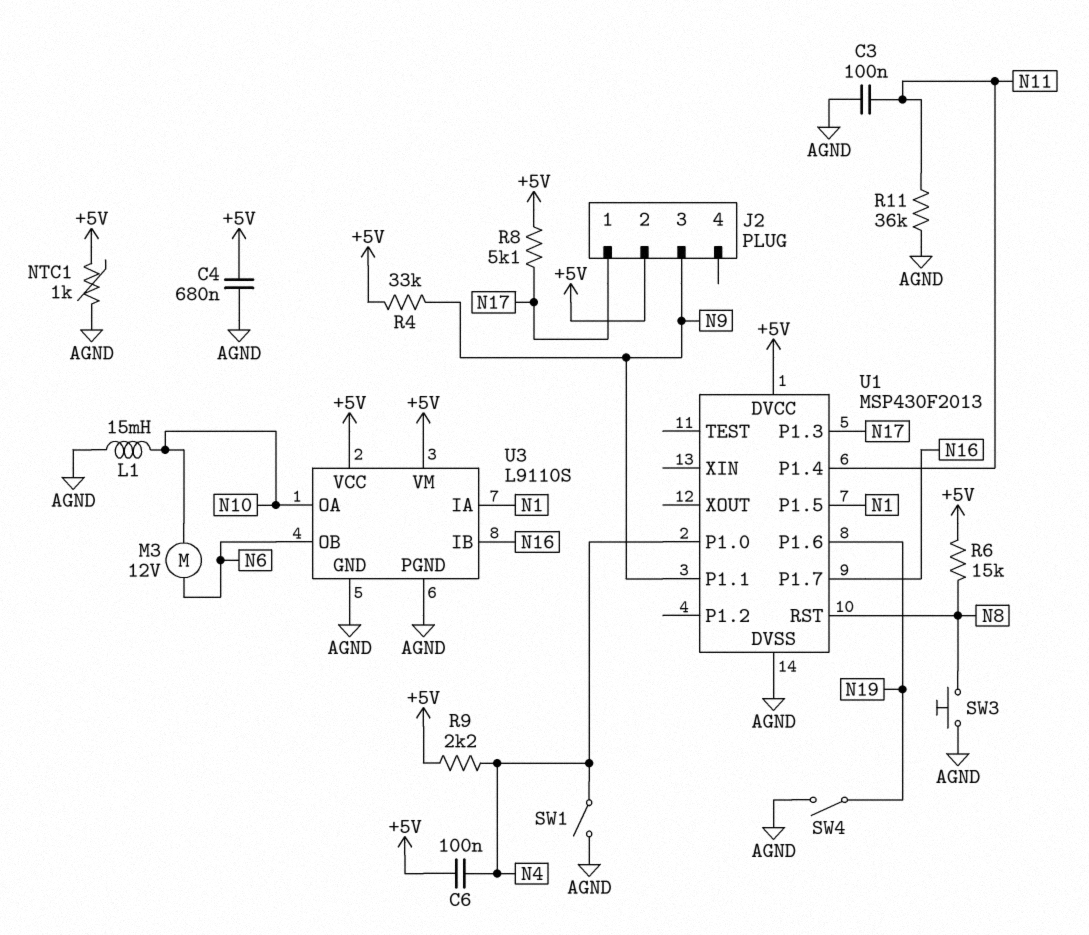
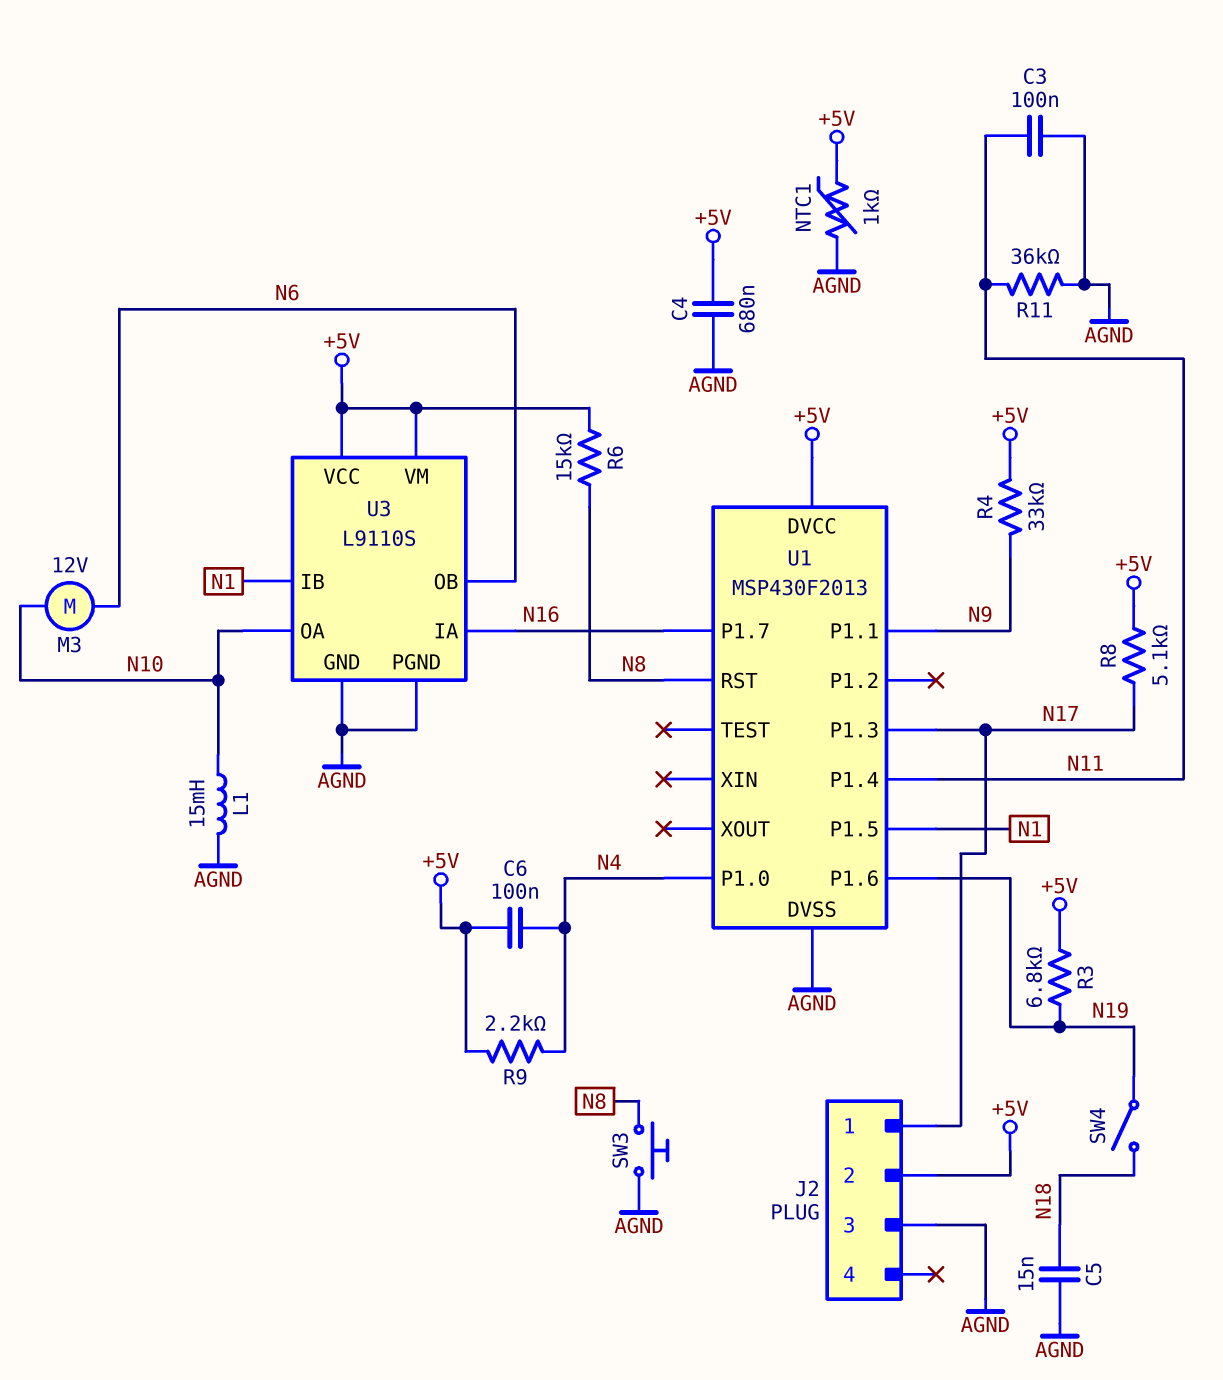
C5: none -> 15nF (AGND, N18)
J2 pin 3: N9 -> AGND
R3: none -> 6.8k (+5V, N19)
SW1: switch (AGND, N4) -> none
SW4: switch (AGND, N19) -> switch (N18, N19)
U3 pin IA: N1 -> N16
U3 pin IB: N16 -> N1

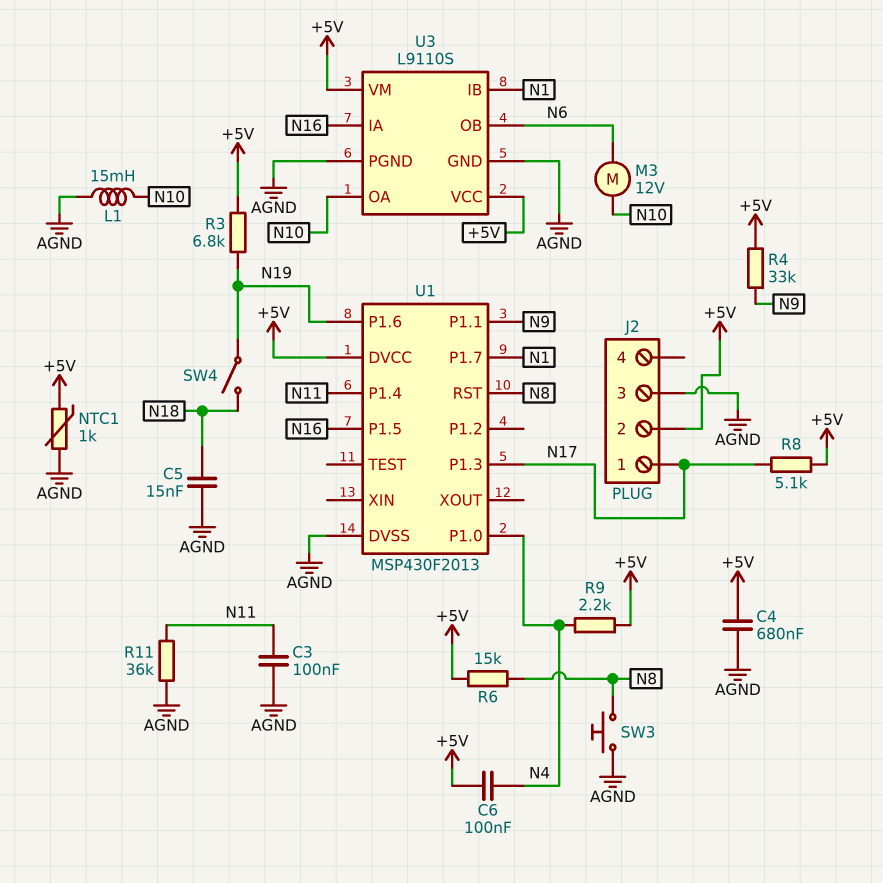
U1 pin P1.5: N1 -> N16
U1 pin P1.7: N16 -> N1

